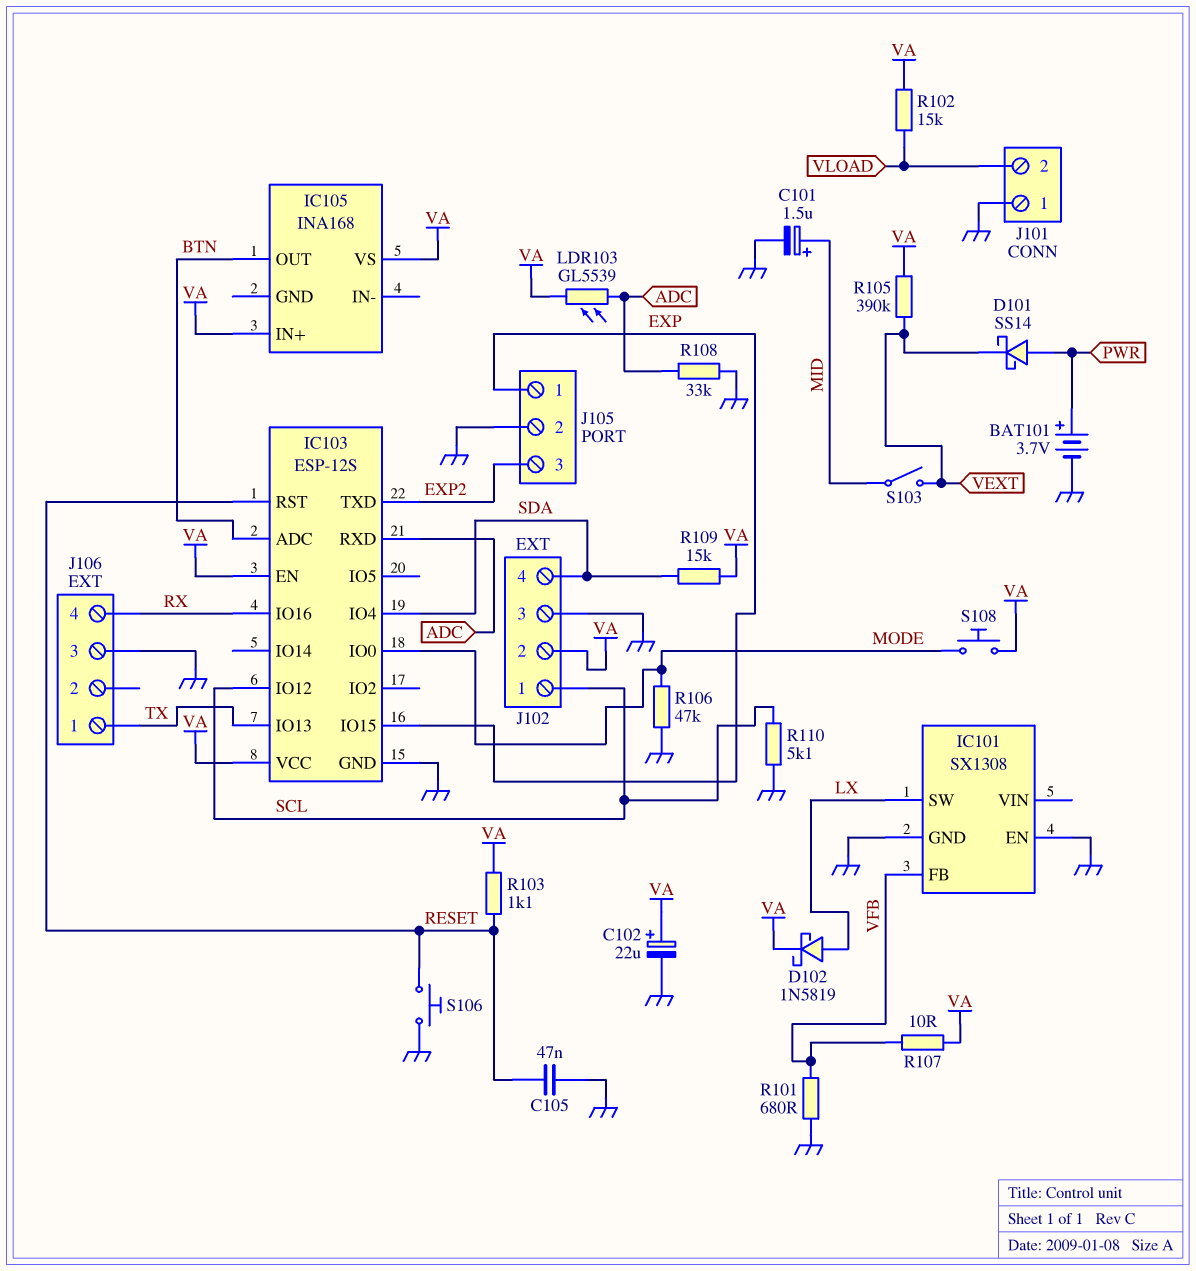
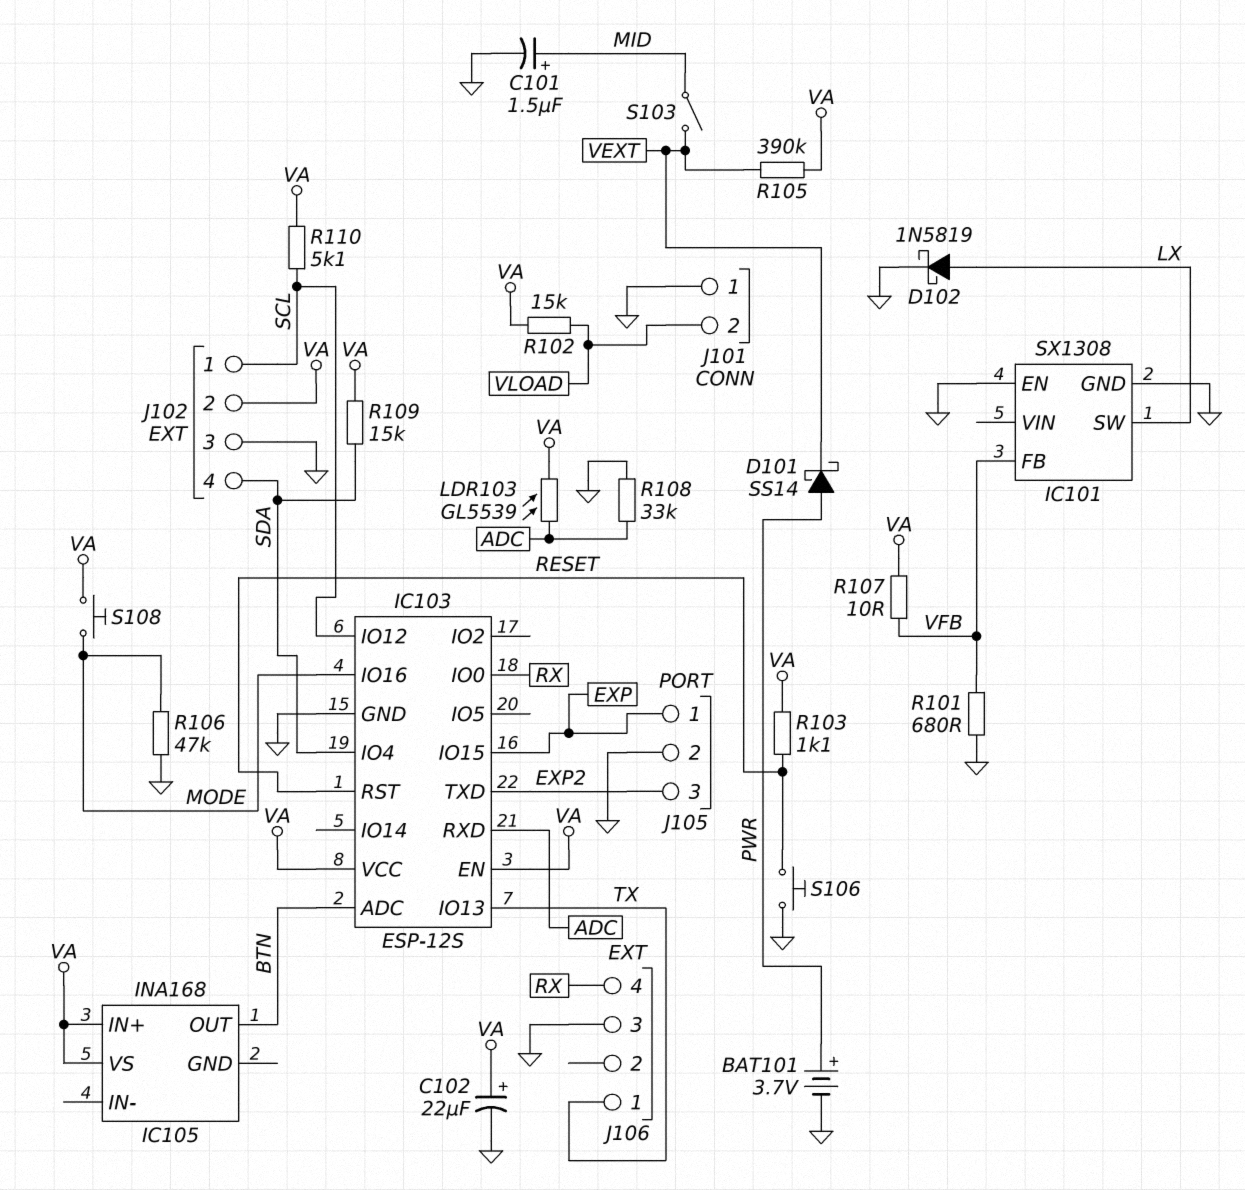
C105: 47nF (GND, RESET) -> none
D102: schottky 1N5819 (A LX, K VA) -> schottky 1N5819 (A LX, K GND)
IC103 pin IO0: MODE -> RX
IC103 pin IO16: RX -> MODE
R110: 5.1k (GND, SCL) -> 5.1k (SCL, VA)

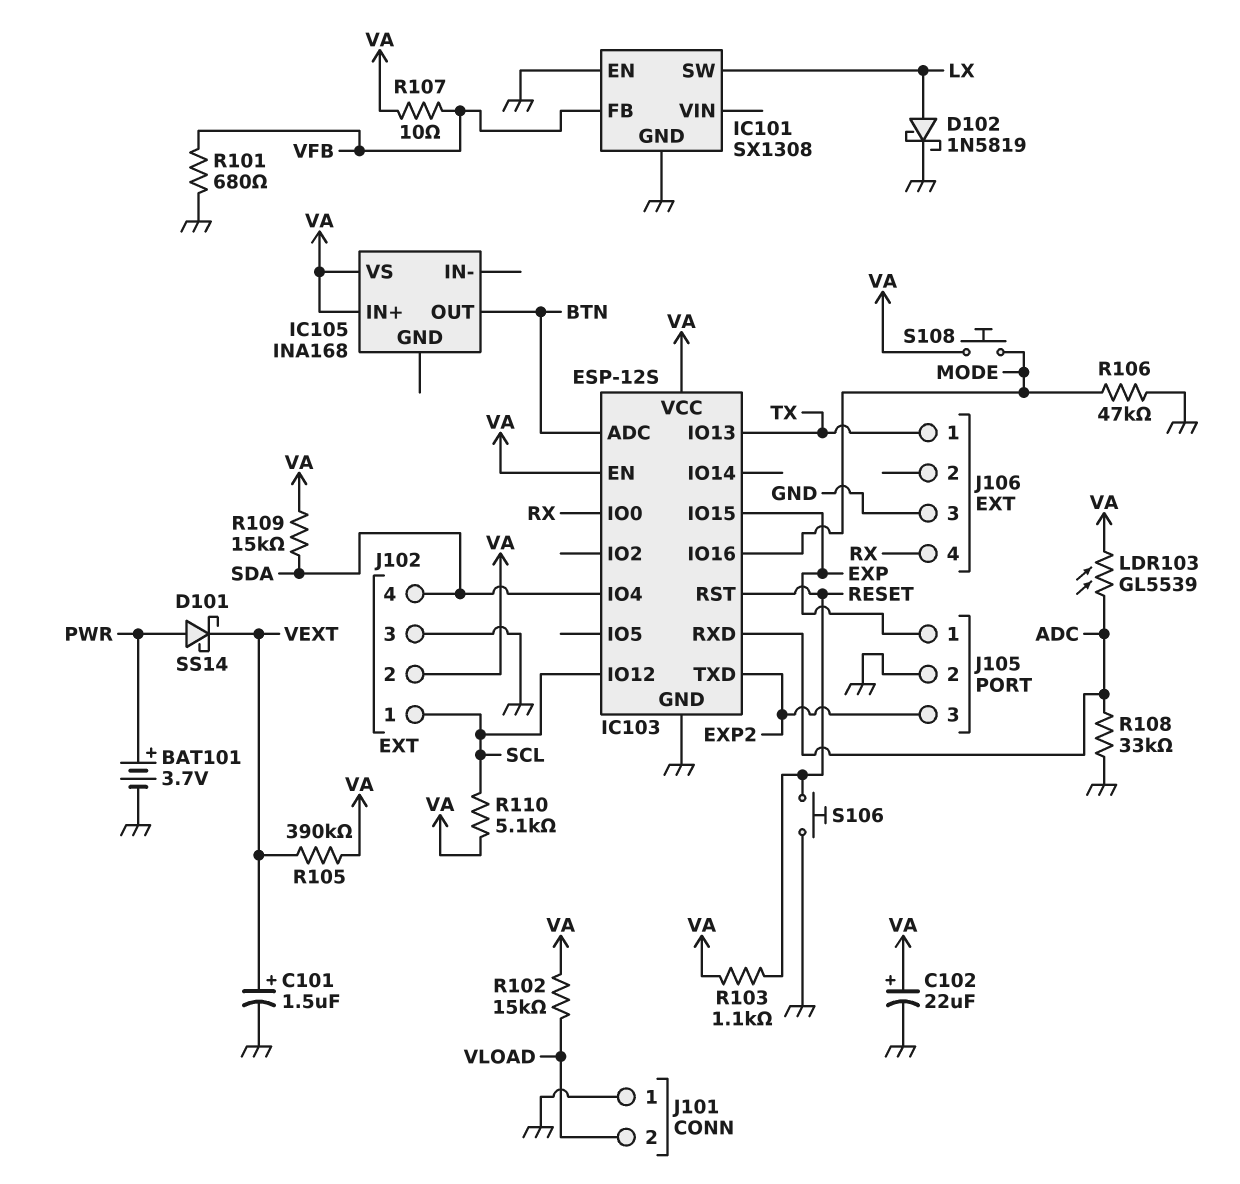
C101: 1.5uF (plus MID, minus GND) -> 1.5uF (plus VEXT, minus GND)
S103: switch (MID, VEXT) -> none

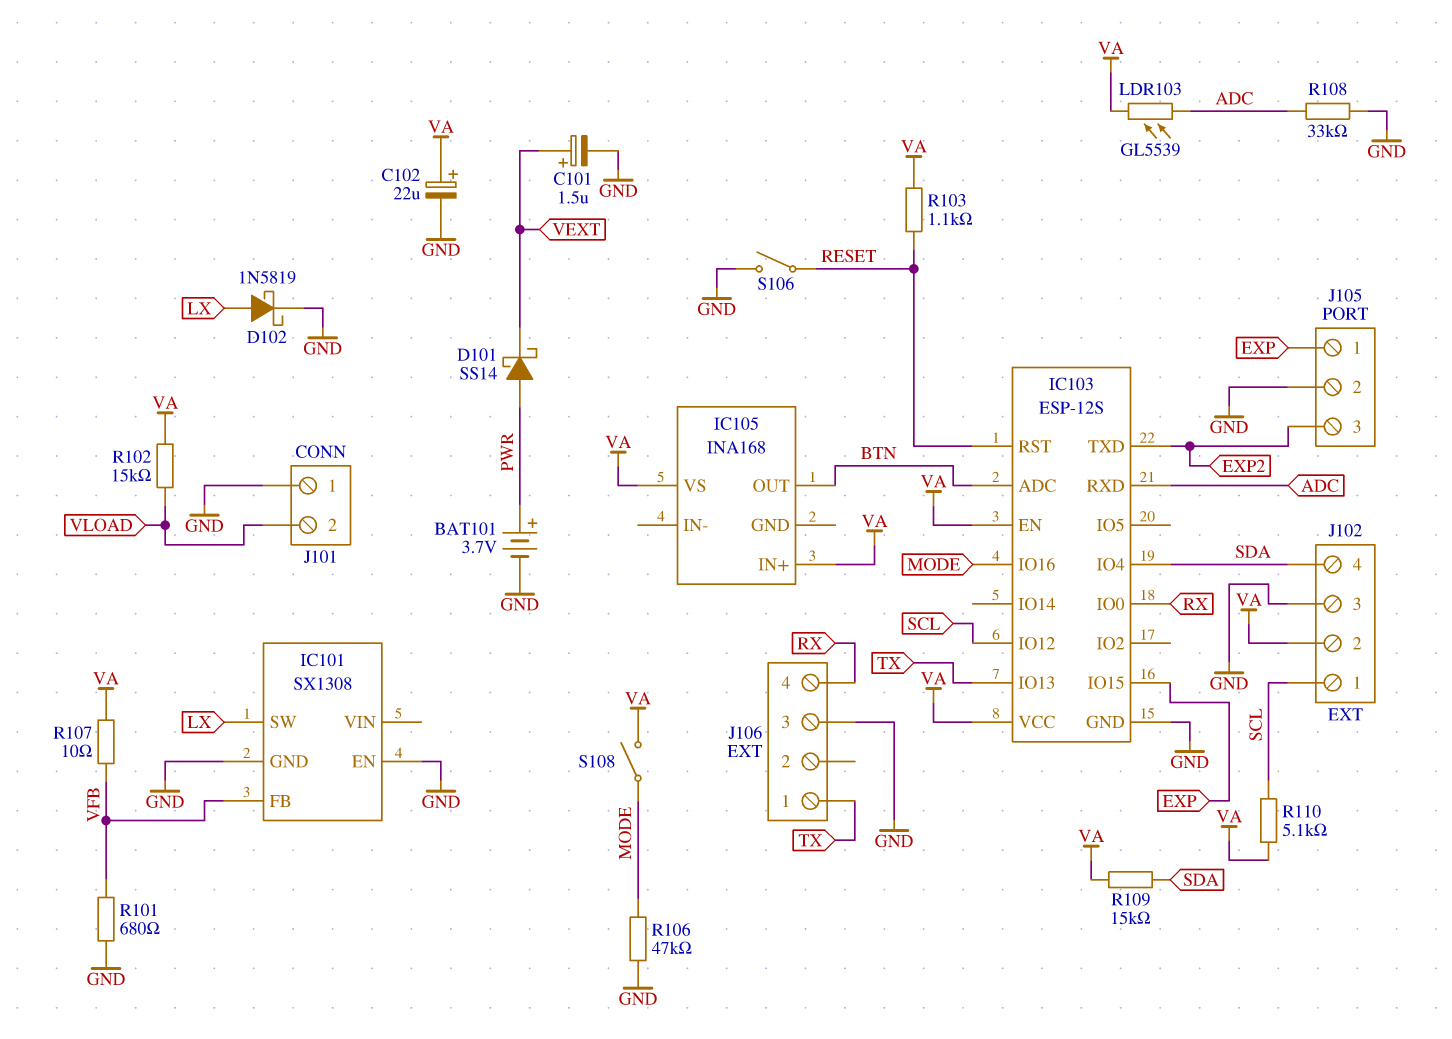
R105: 390k (VA, VEXT) -> none
S106: button (GND, RESET) -> switch (GND, RESET)
S108: button (MODE, VA) -> switch (MODE, VA)

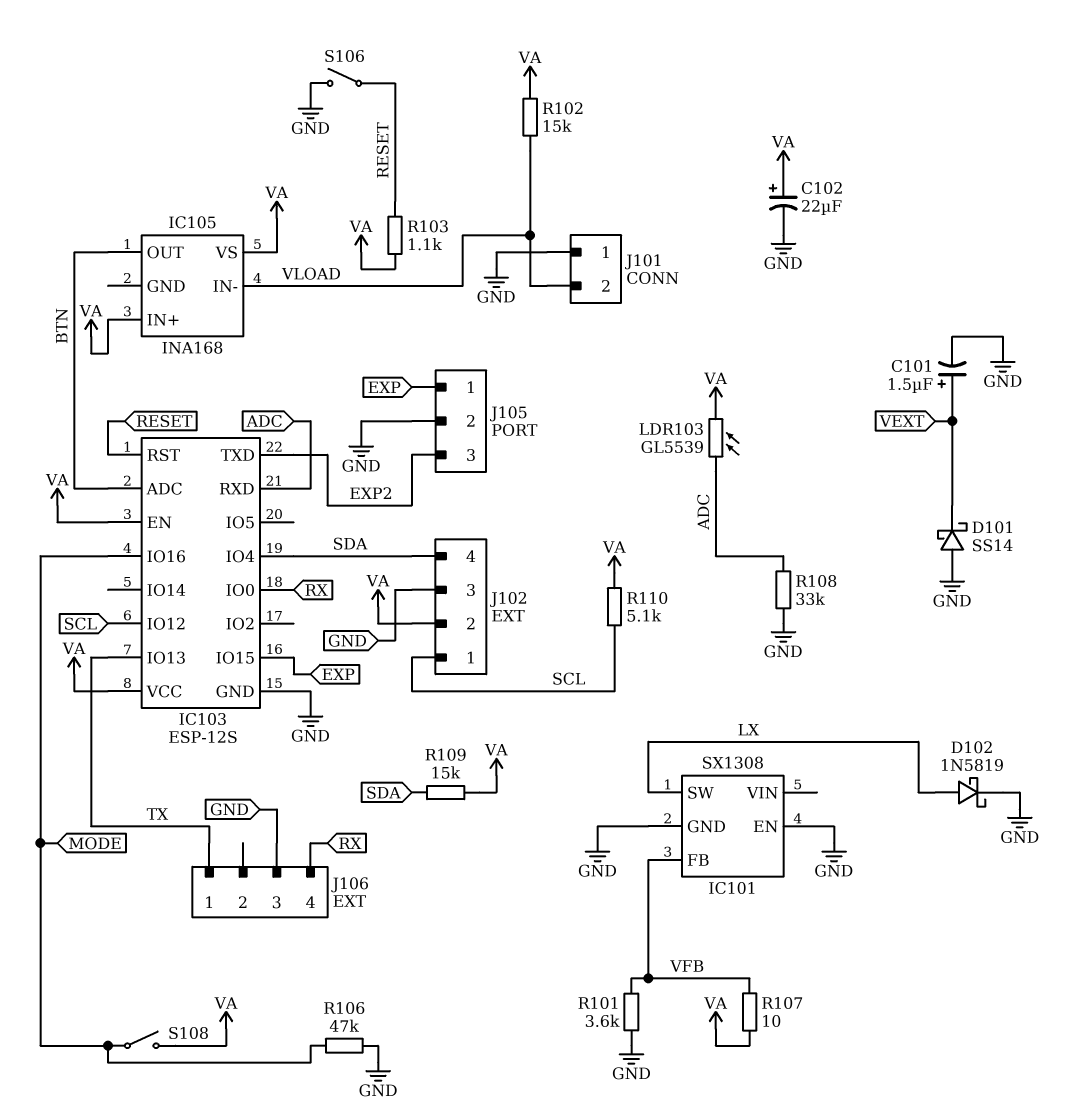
BAT101: 3.7V (plus PWR, minus GND) -> none
D101: schottky SS14 (A PWR, K VEXT) -> schottky SS14 (A GND, K VEXT)
IC105 pin IN-: none -> VLOAD
R101: 680 (GND, VFB) -> 3.6k (GND, VFB)

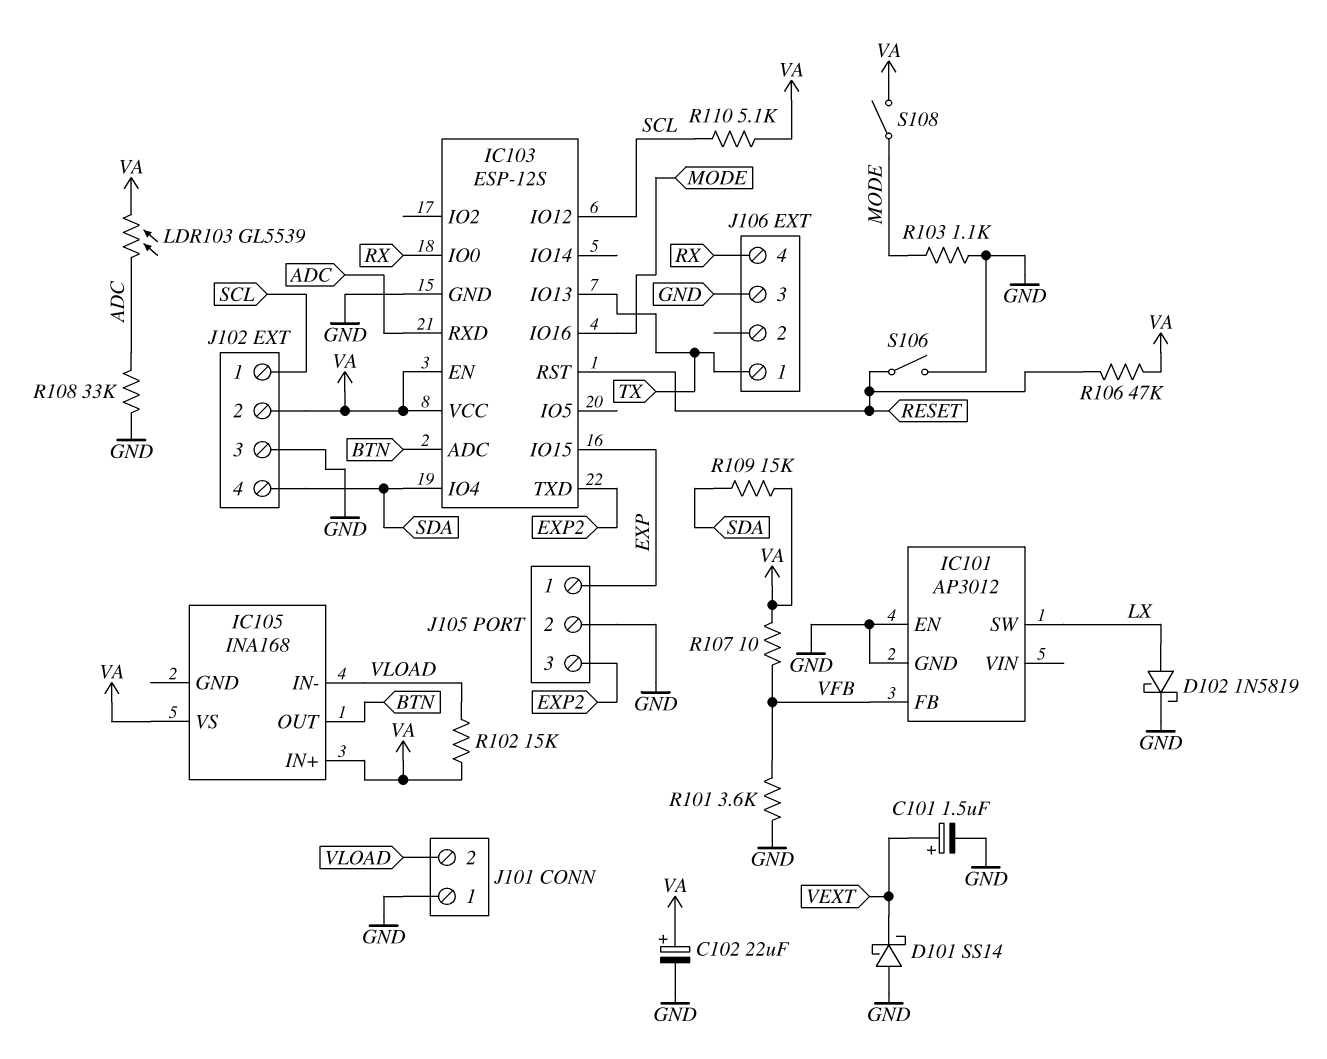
IC101: SX1308 -> AP3012
R103: 1.1k (RESET, VA) -> 1.1k (GND, MODE)
R106: 47k (GND, MODE) -> 47k (RESET, VA)

